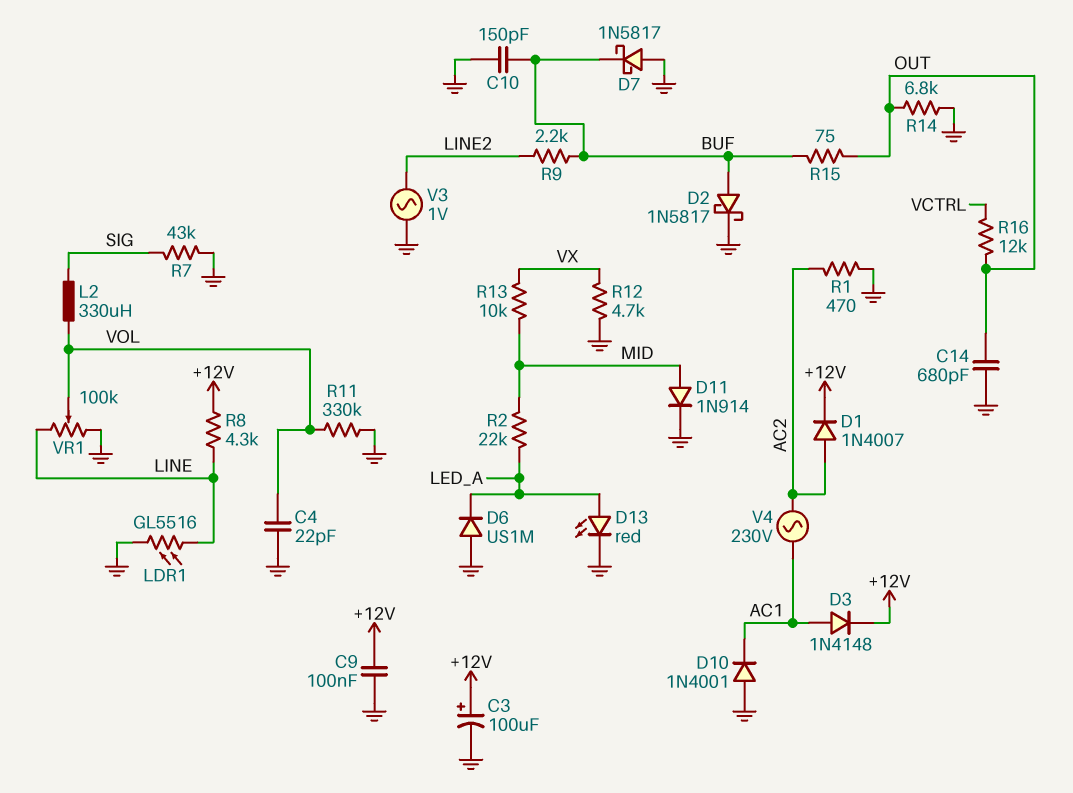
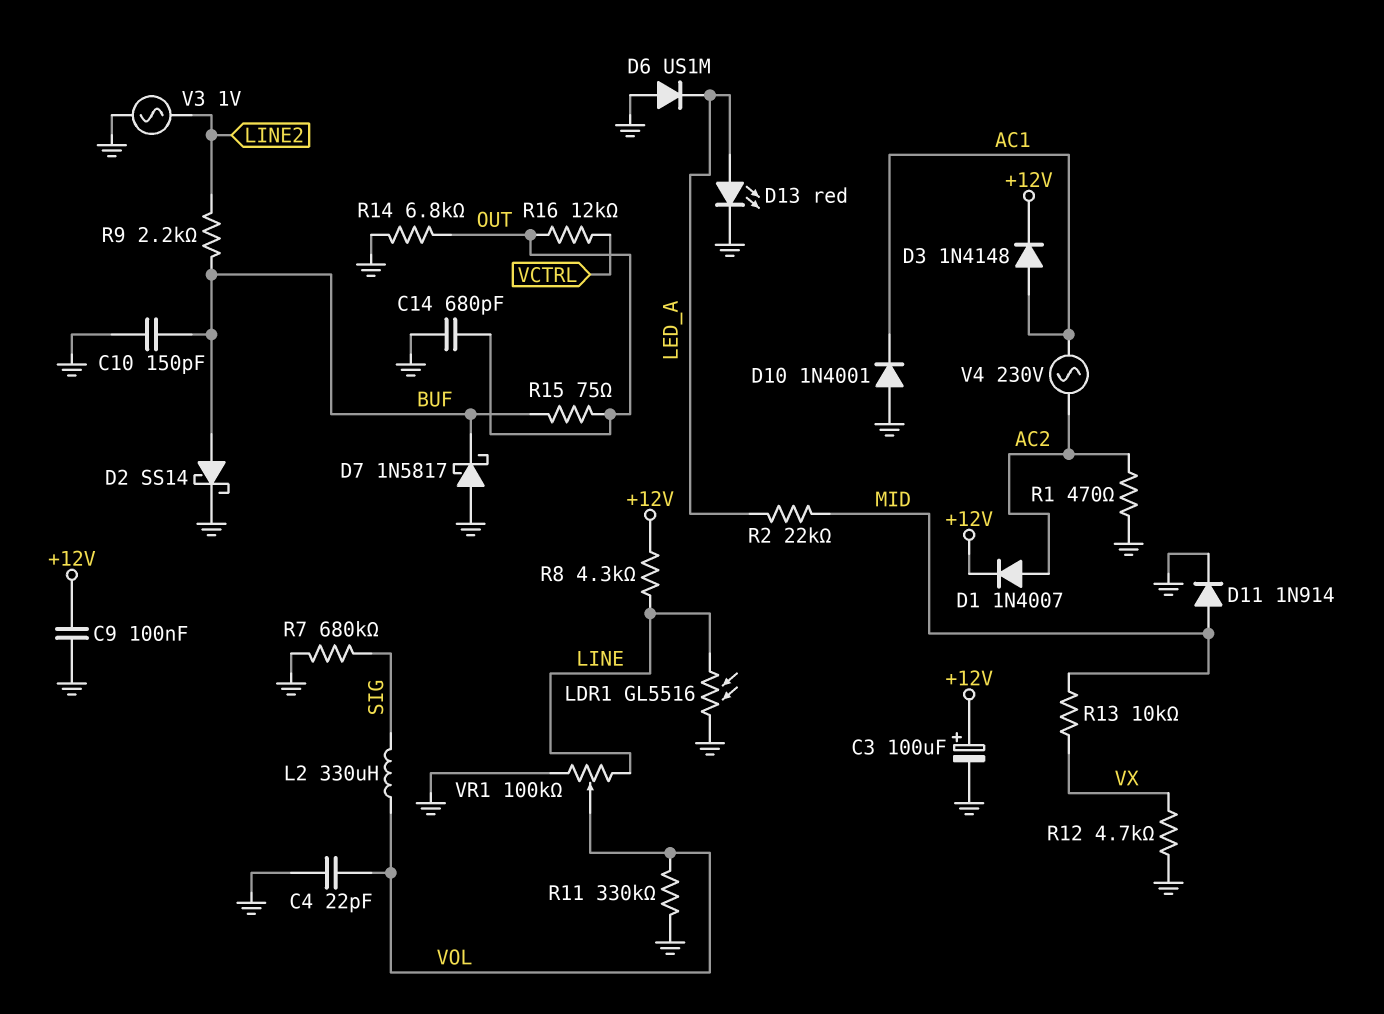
D2: schottky 1N5817 (A BUF, K GND) -> schottky SS14 (A BUF, K GND)
R7: 43k (GND, SIG) -> 680k (GND, SIG)

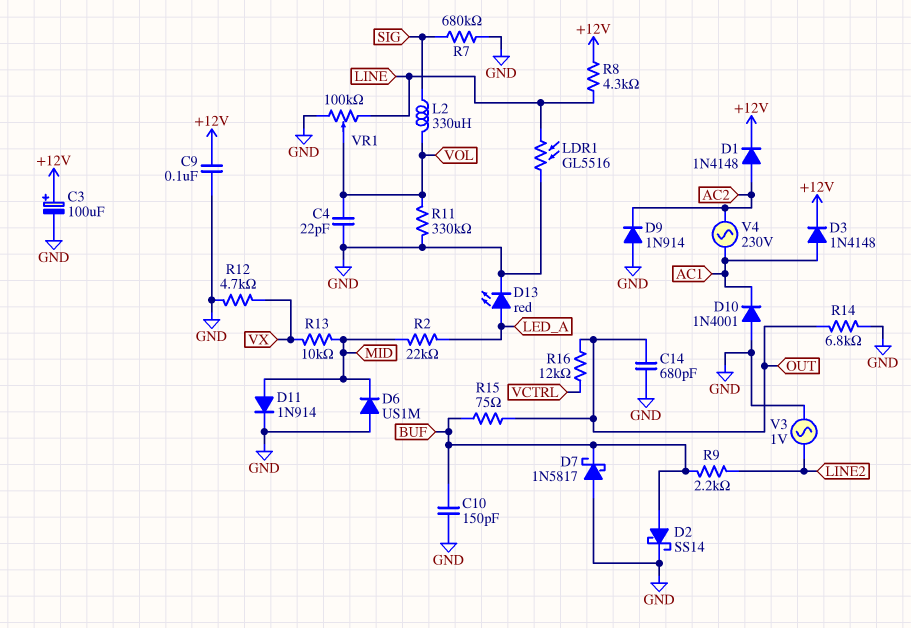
D1: diode 1N4007 (A AC2, K +12V) -> diode 1N4148 (A AC2, K +12V)
D6: diode US1M (A GND, K LED_A) -> diode US1M (A GND, K MID)
D9: none -> diode 1N914 (A GND, K AC2)
R1: 470 (AC2, GND) -> none

